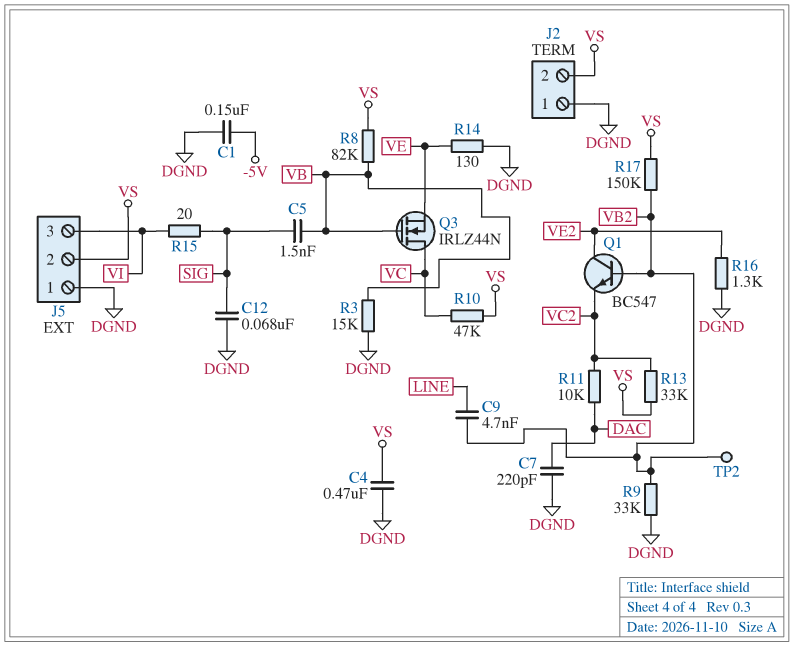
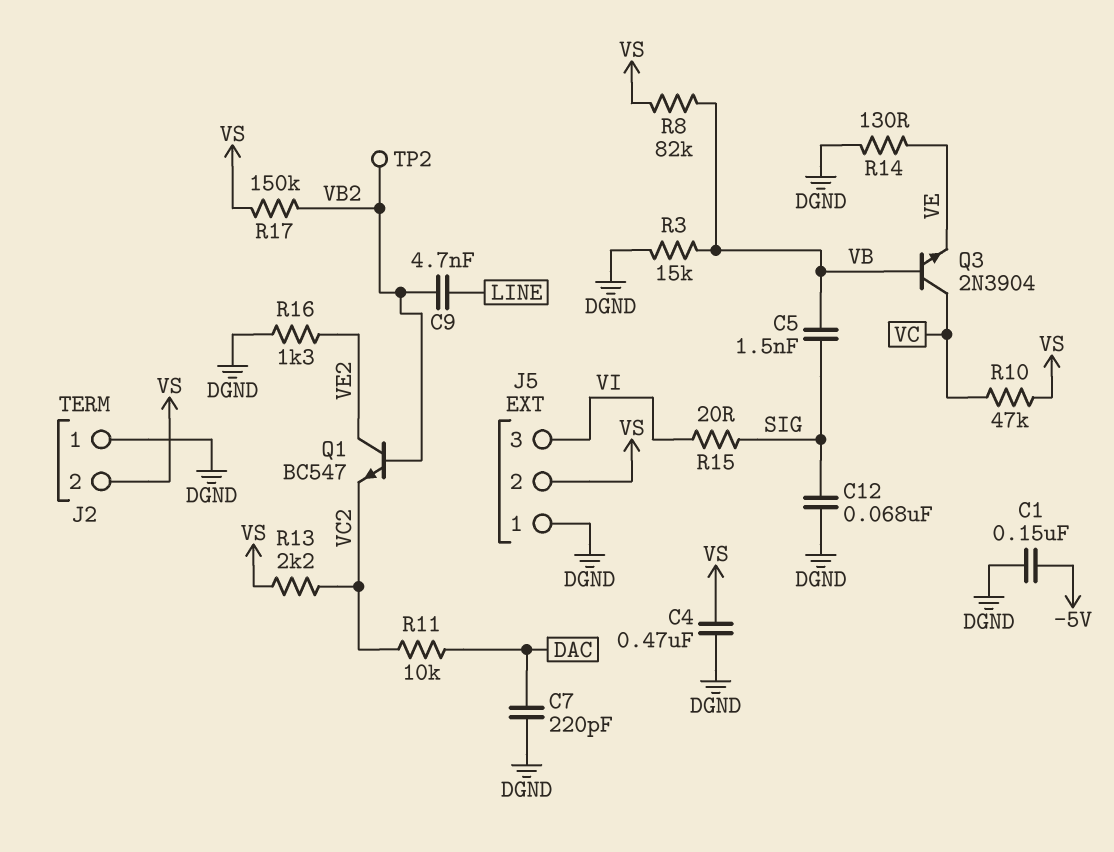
Q3: NMOS IRLZ44N (G VB, D VC, S VE) -> NPN 2N3904 (B VB, C VC, E VE)
R9: 33k (DGND, VB2) -> none
R13: 33k (VC2, VS) -> 2.2k (VC2, VS)

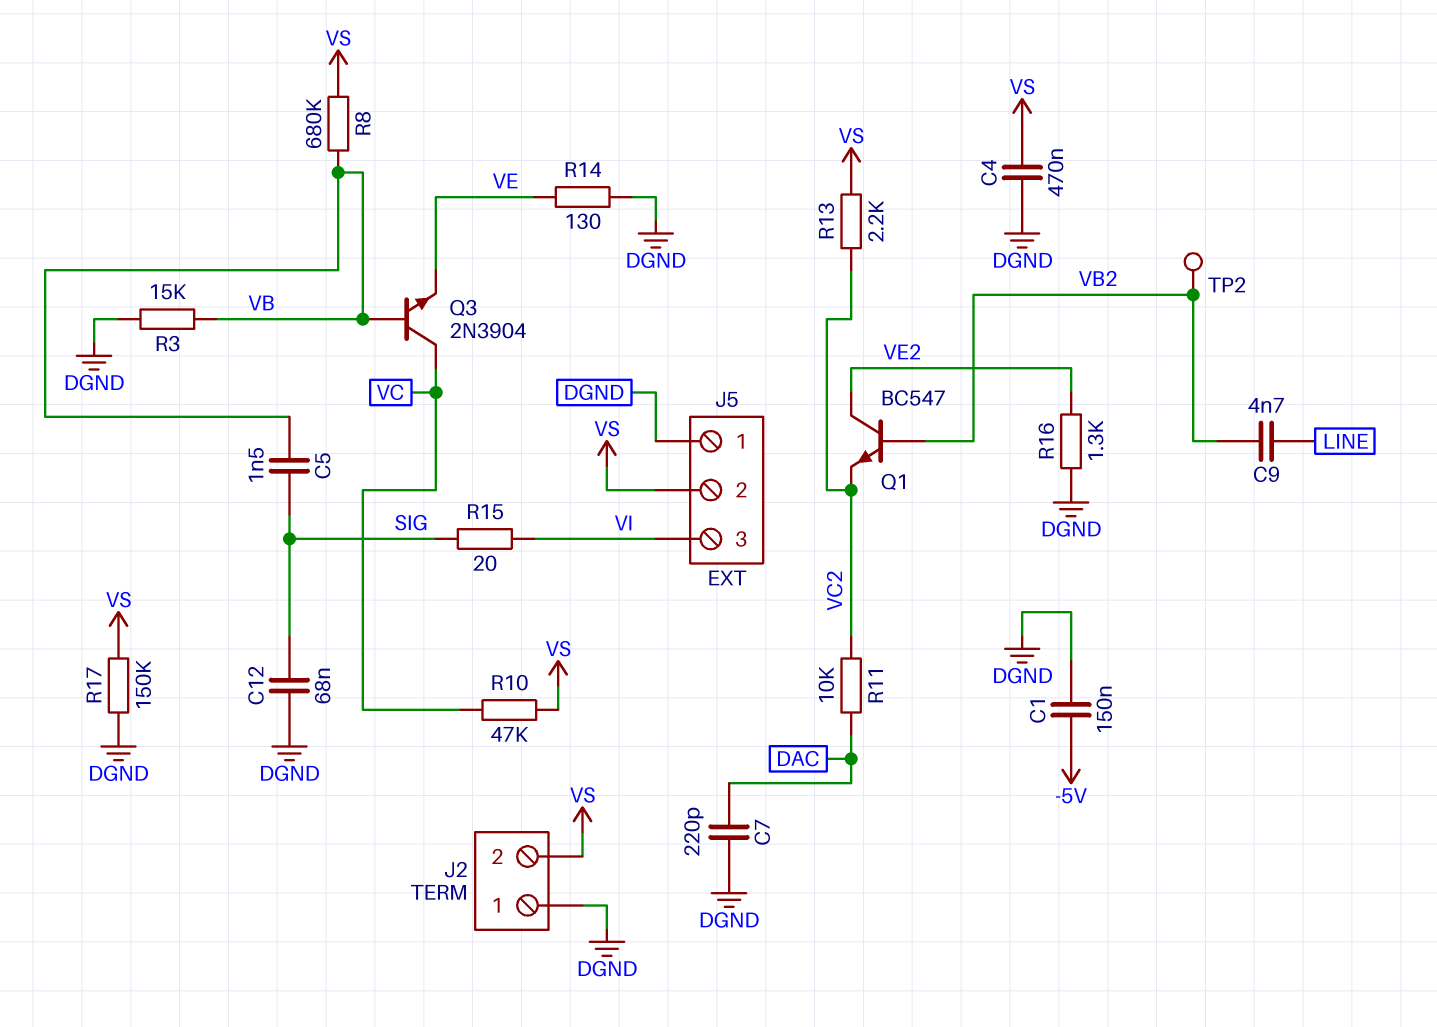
R8: 82k (VB, VS) -> 680k (VB, VS)
R17: 150k (VB2, VS) -> 150k (DGND, VS)

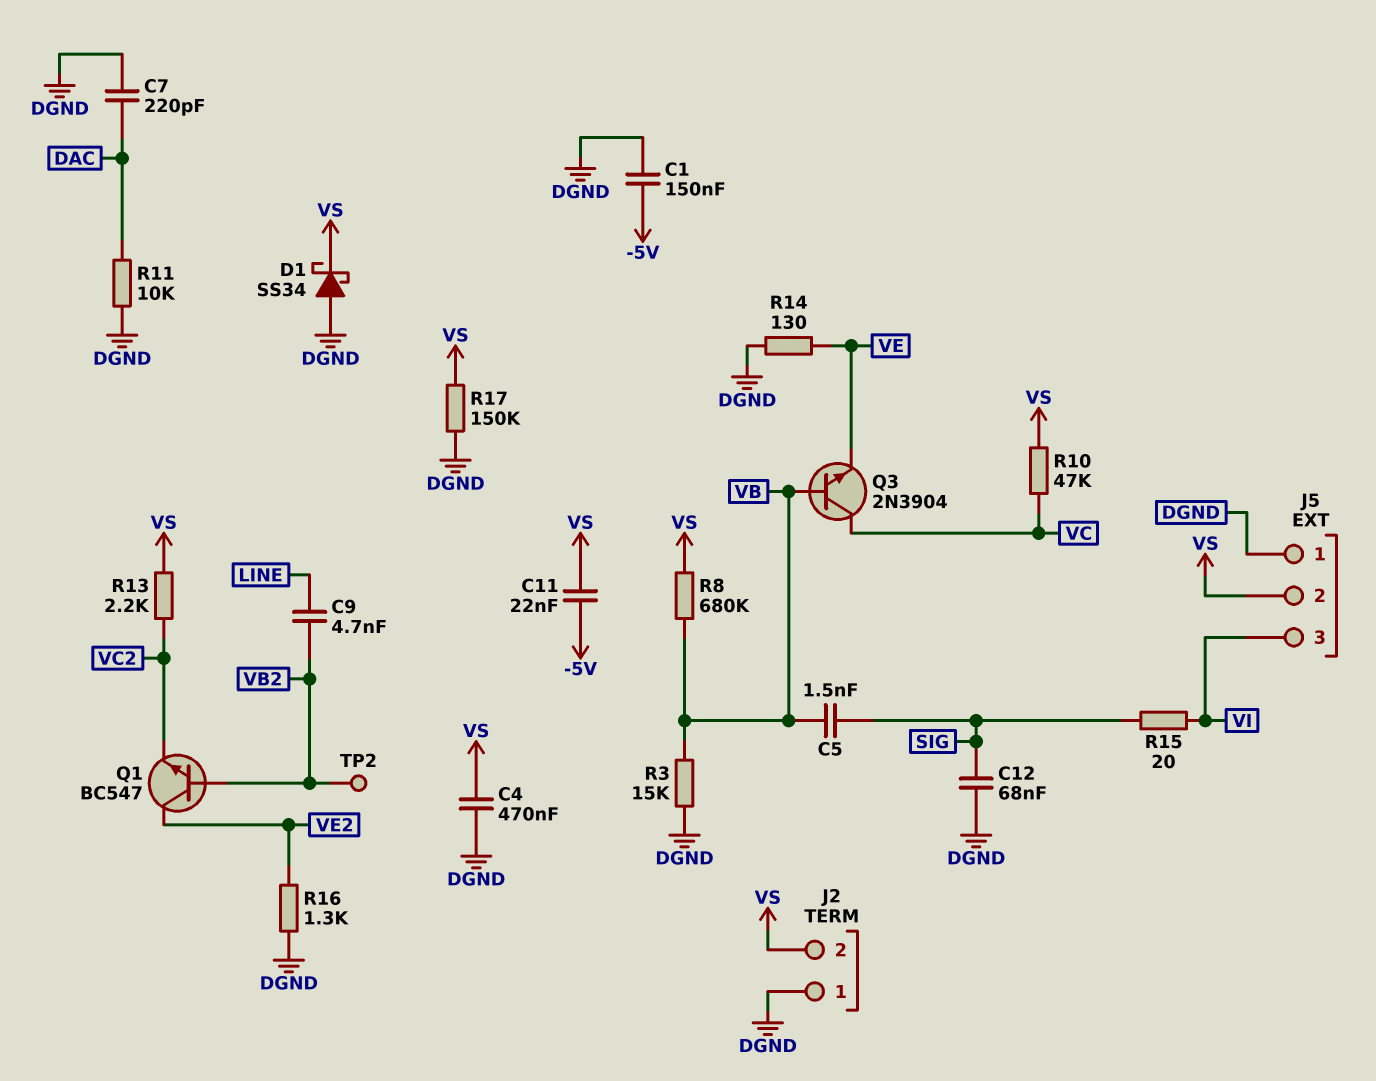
C11: none -> 22nF (-5V, VS)
D1: none -> schottky SS34 (A DGND, K VS)
R11: 10k (DAC, VC2) -> 10k (DAC, DGND)

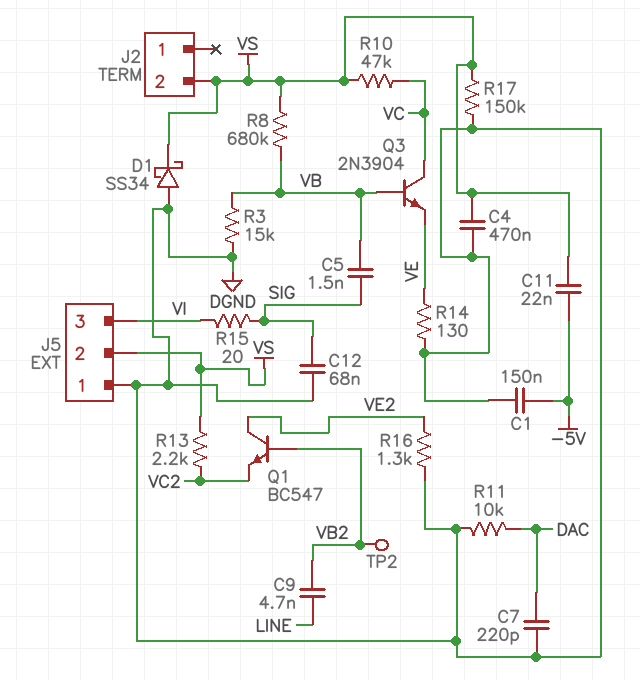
J2 pin 1: DGND -> none

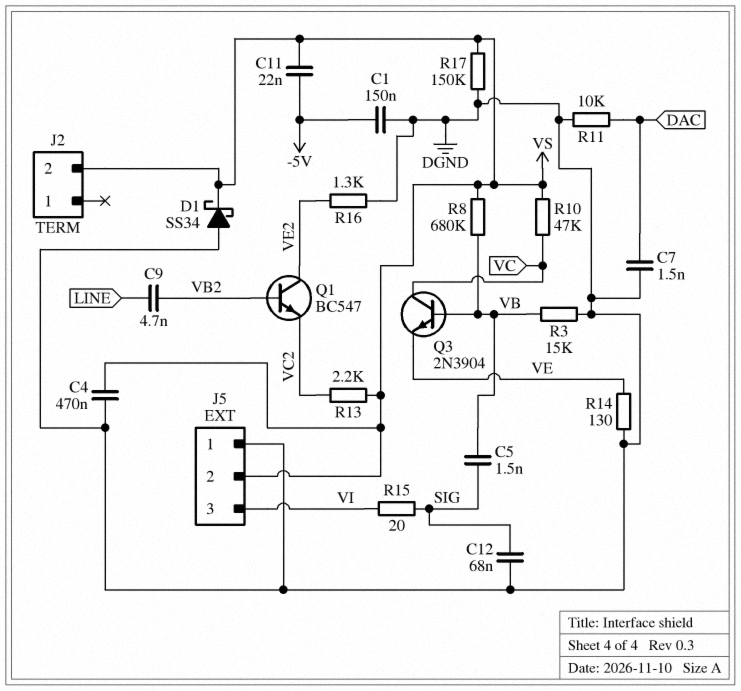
C7: 220pF (DAC, DGND) -> 1.5nF (DAC, DGND)
TP2: test point (VB2) -> none

